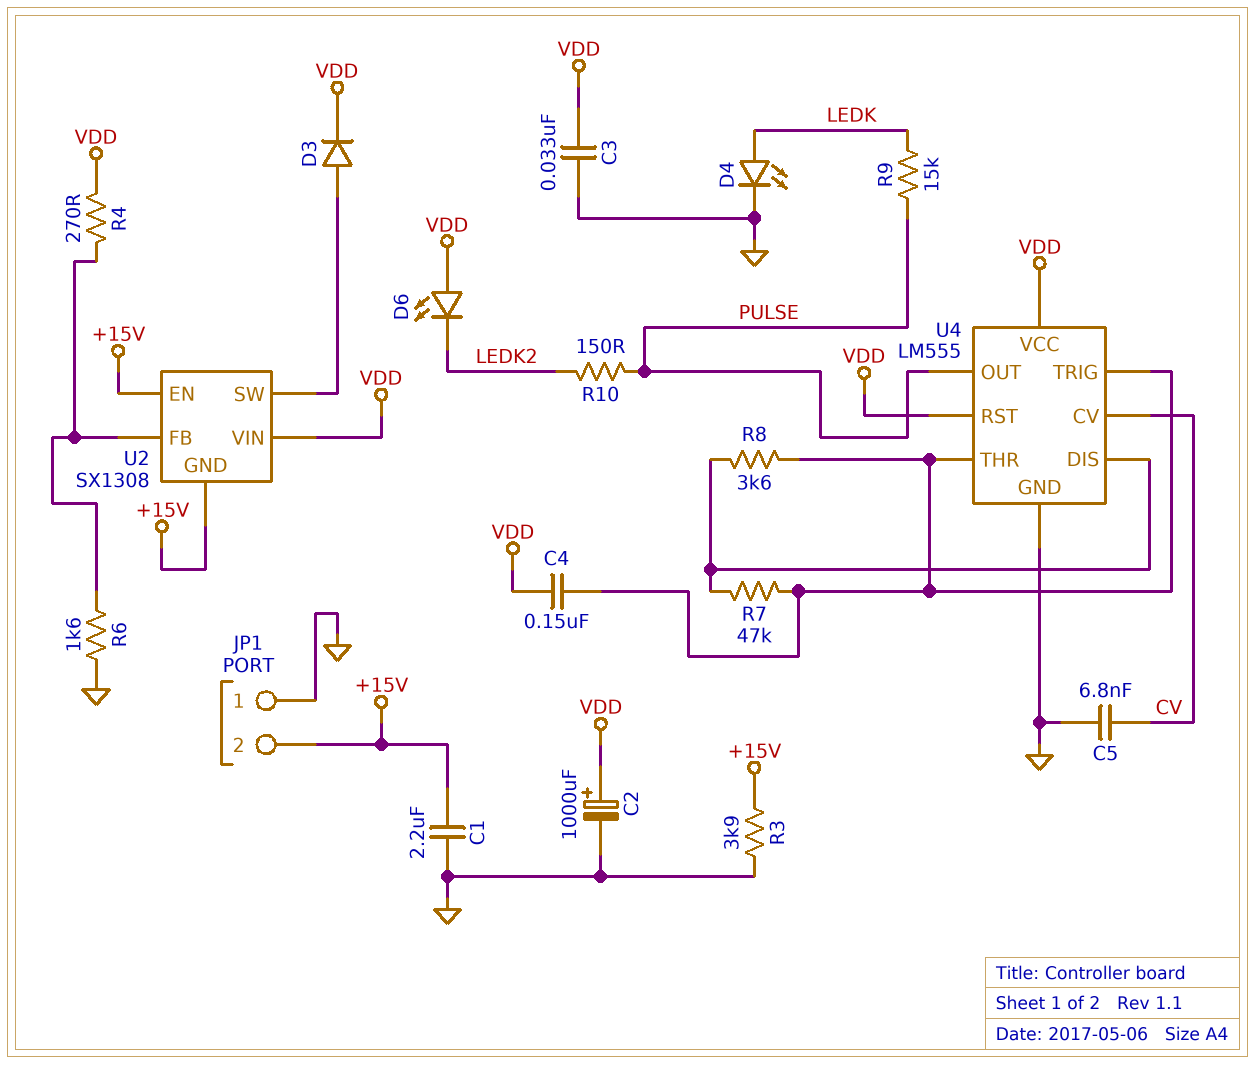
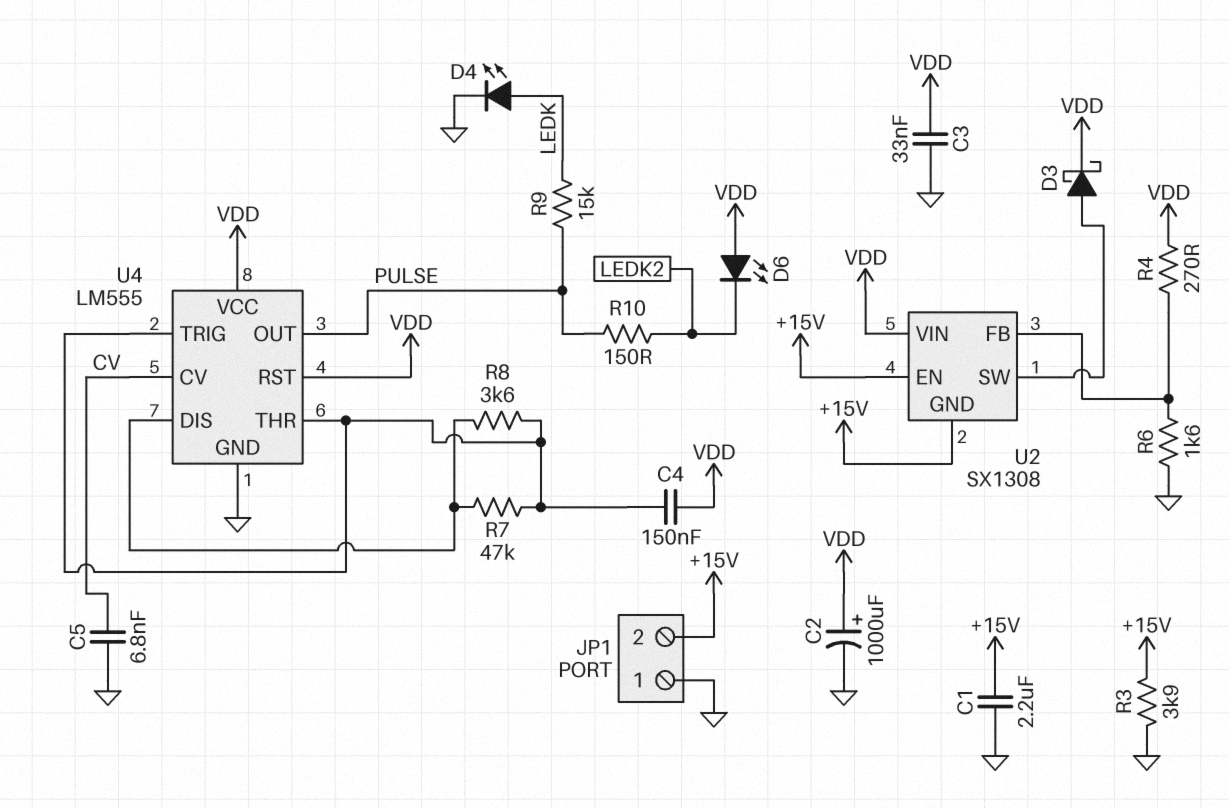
D3: diode (A U2/SW, K VDD) -> schottky (A U2/SW, K VDD)

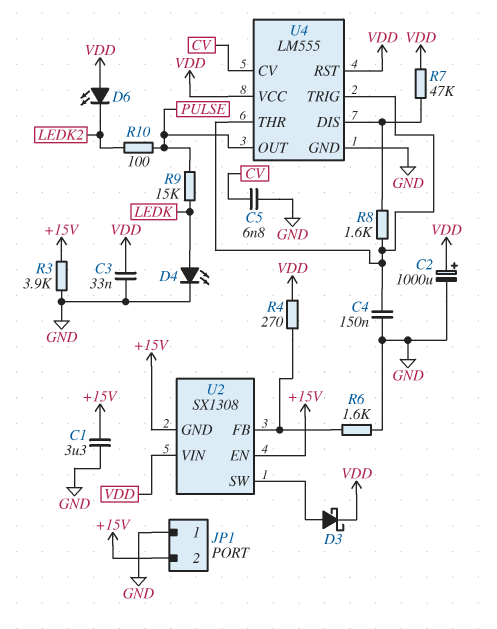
C1: 2.2uF (+15V, GND) -> 3.3uF (+15V, GND)
C4: 150nF (U4/THR, VDD) -> 150nF (GND, U4/THR)
R7: 47k (U4/DIS, U4/THR) -> 47k (U4/DIS, VDD)
R8: 3.6k (U4/DIS, U4/THR) -> 1.6k (U4/DIS, U4/THR)
R10: 150 (LEDK2, PULSE) -> 100 (LEDK2, PULSE)

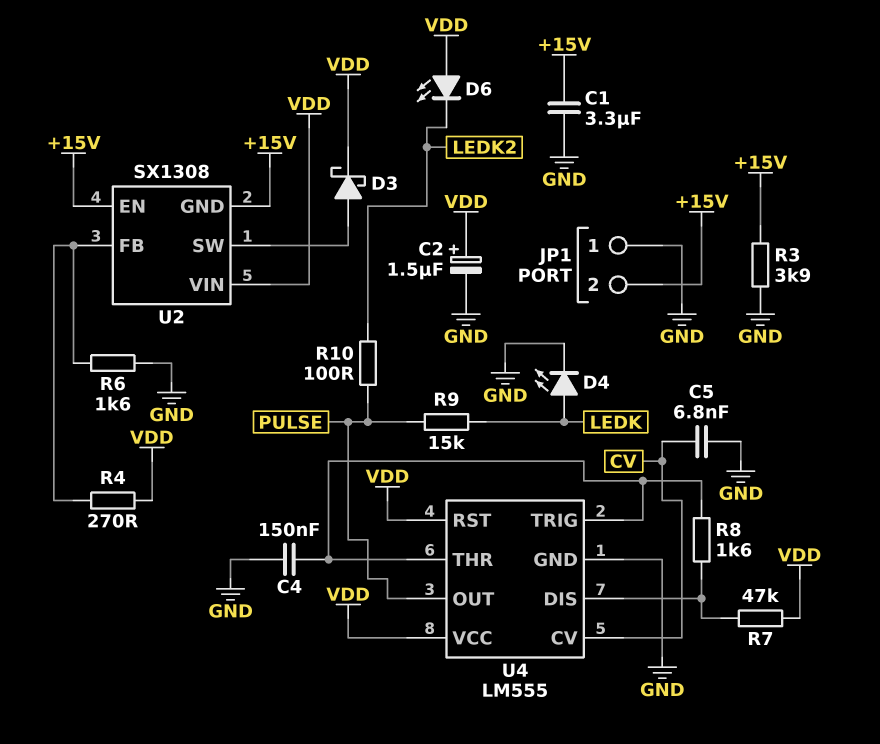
C2: 1000uF (plus VDD, minus GND) -> 1.5uF (plus VDD, minus GND)
C3: 33nF (GND, VDD) -> none

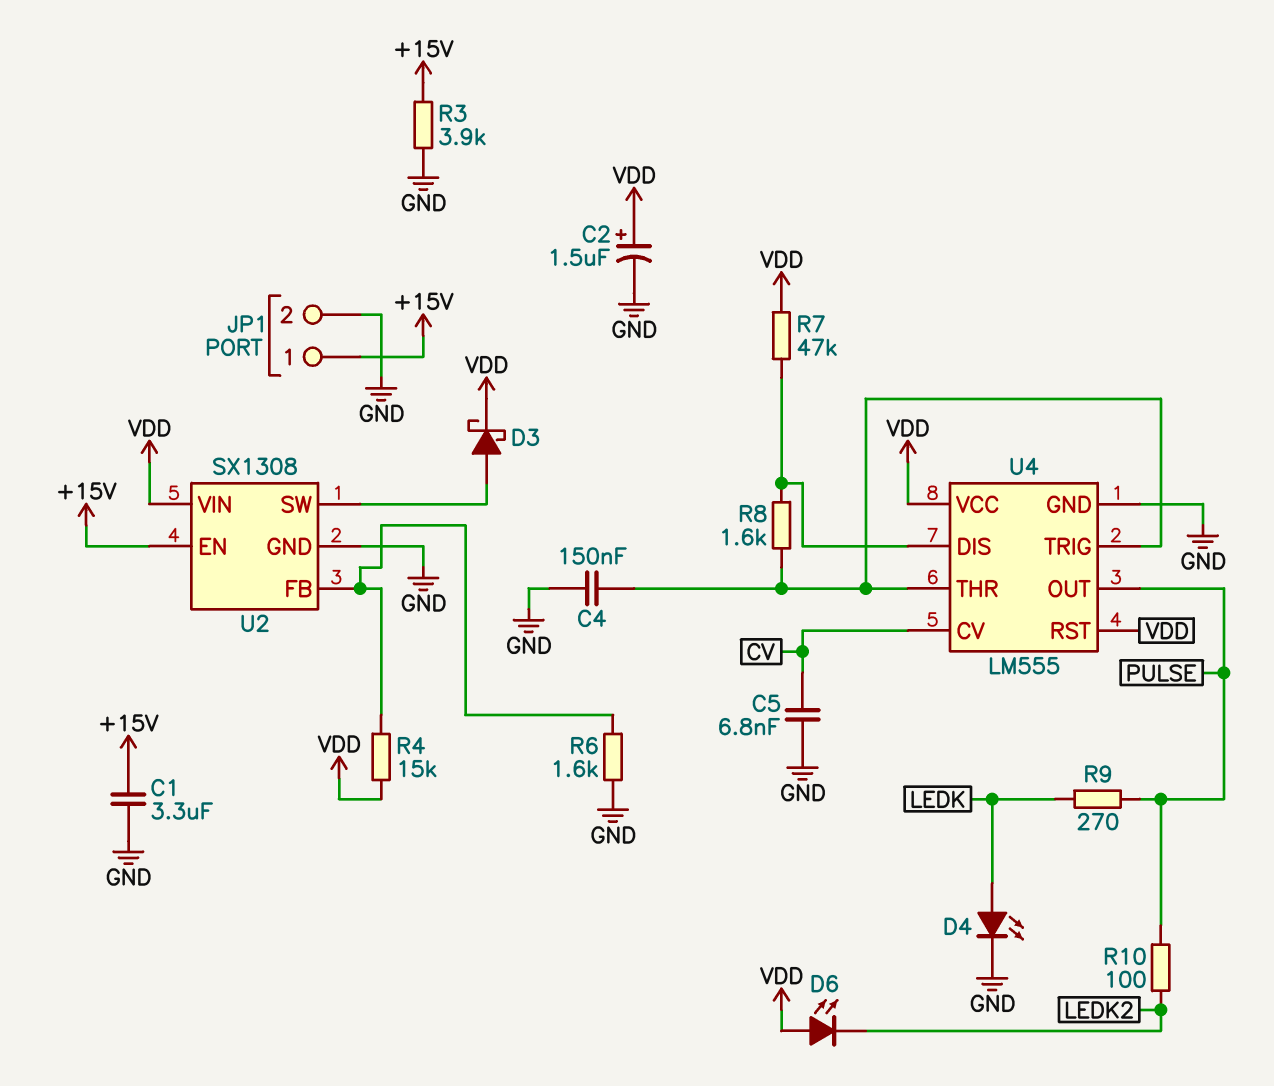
JP1 pin 1: GND -> +15V
JP1 pin 2: +15V -> GND
R4: 270 (U2/FB, VDD) -> 15k (U2/FB, VDD)
R9: 15k (LEDK, PULSE) -> 270 (LEDK, PULSE)
U2 pin GND: +15V -> GND

